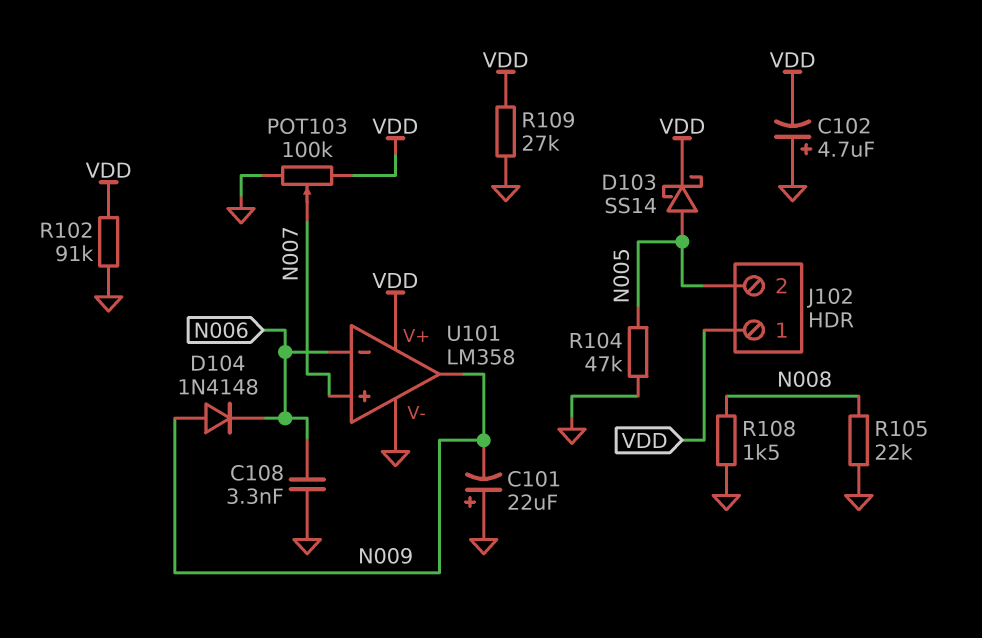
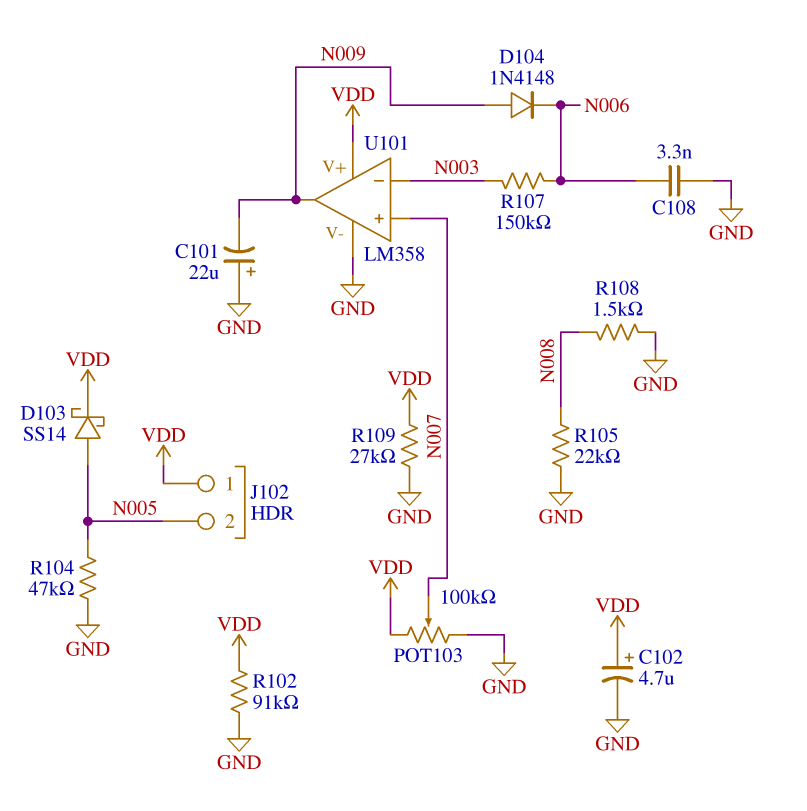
C102: 4.7uF (plus GND, minus VDD) -> 4.7uF (plus VDD, minus GND)
R107: none -> 150k (N003, N006)
U101 pin in-: N006 -> N003

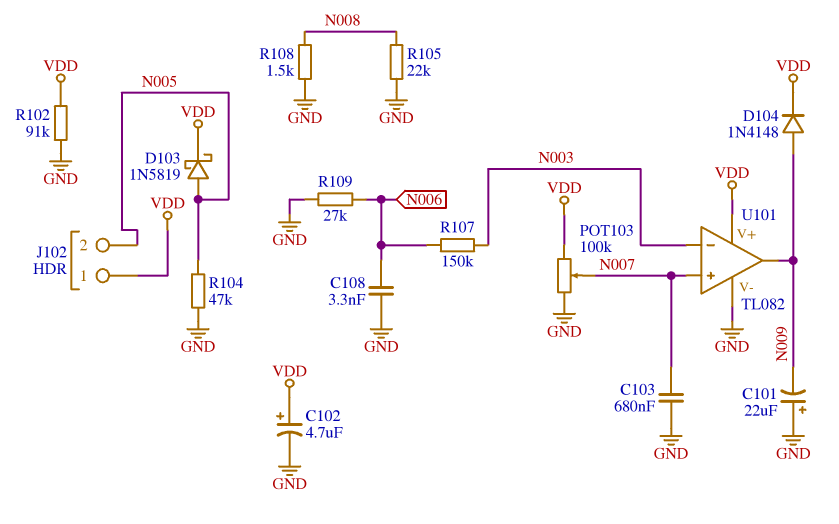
C103: none -> 680nF (GND, N007)
D103: schottky SS14 (A N005, K VDD) -> schottky 1N5819 (A N005, K VDD)
D104: diode 1N4148 (A N009, K N006) -> diode 1N4148 (A N009, K VDD)
R109: 27k (GND, VDD) -> 27k (GND, N006)
U101: LM358 -> TL082

